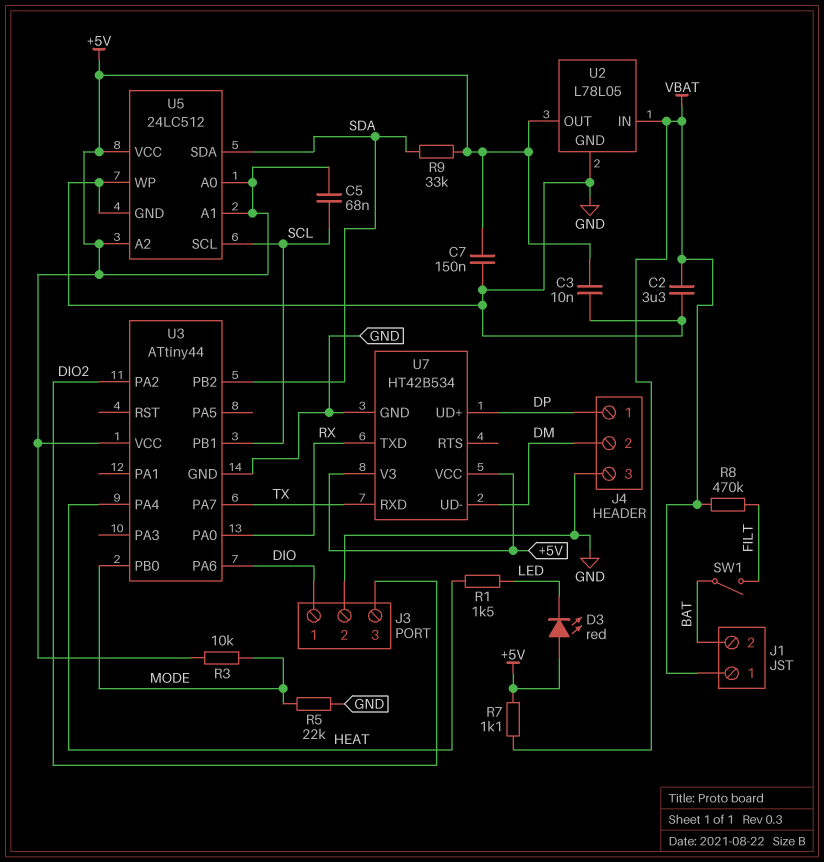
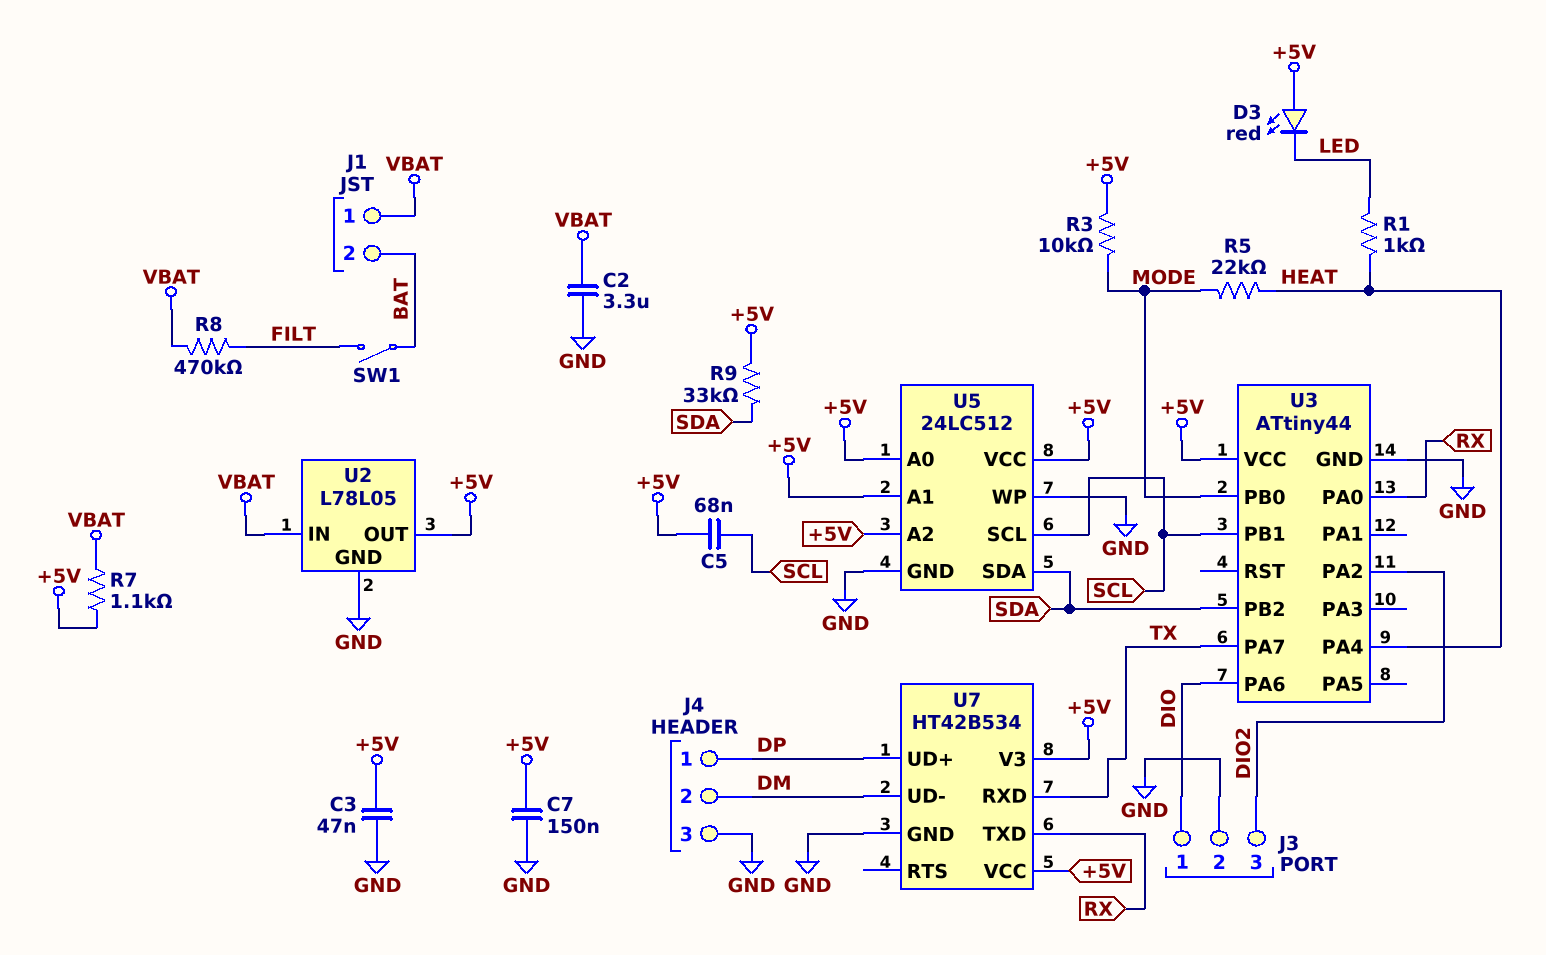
C3: 10nF (+5V, GND) -> 47nF (+5V, GND)
R1: 1.5k (HEAT, LED) -> 1k (HEAT, LED)
R5: 22k (GND, MODE) -> 22k (HEAT, MODE)

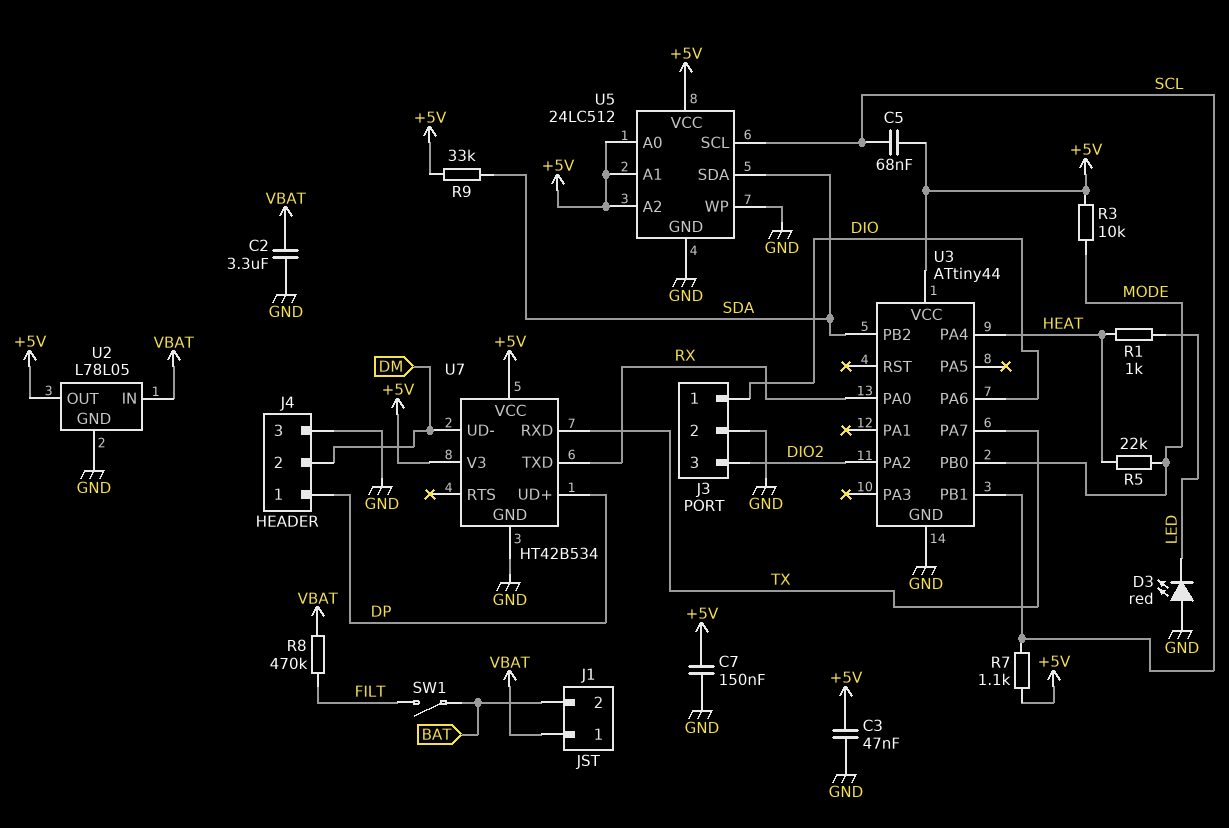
D3: LED red (A +5V, K LED) -> LED red (A GND, K LED)
R7: 1.1k (+5V, VBAT) -> 1.1k (+5V, SCL)

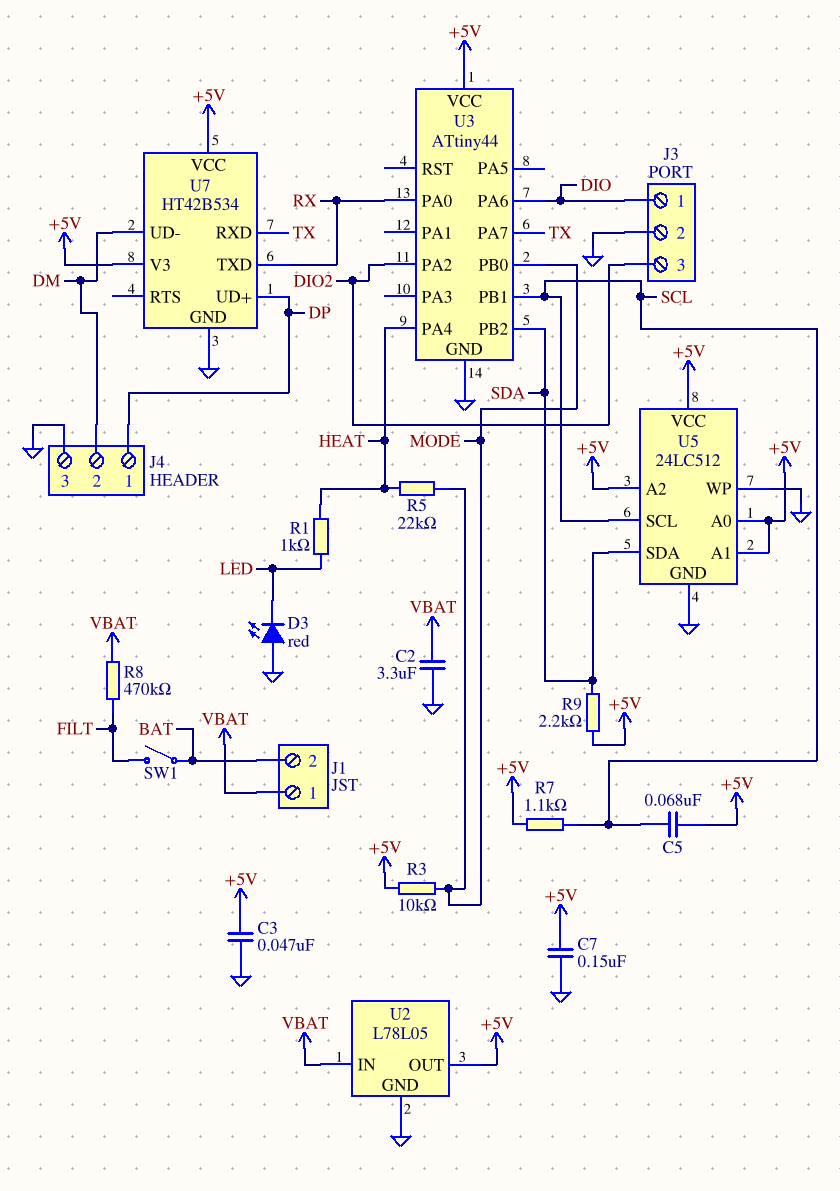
R9: 33k (+5V, SDA) -> 2.2k (+5V, SDA)

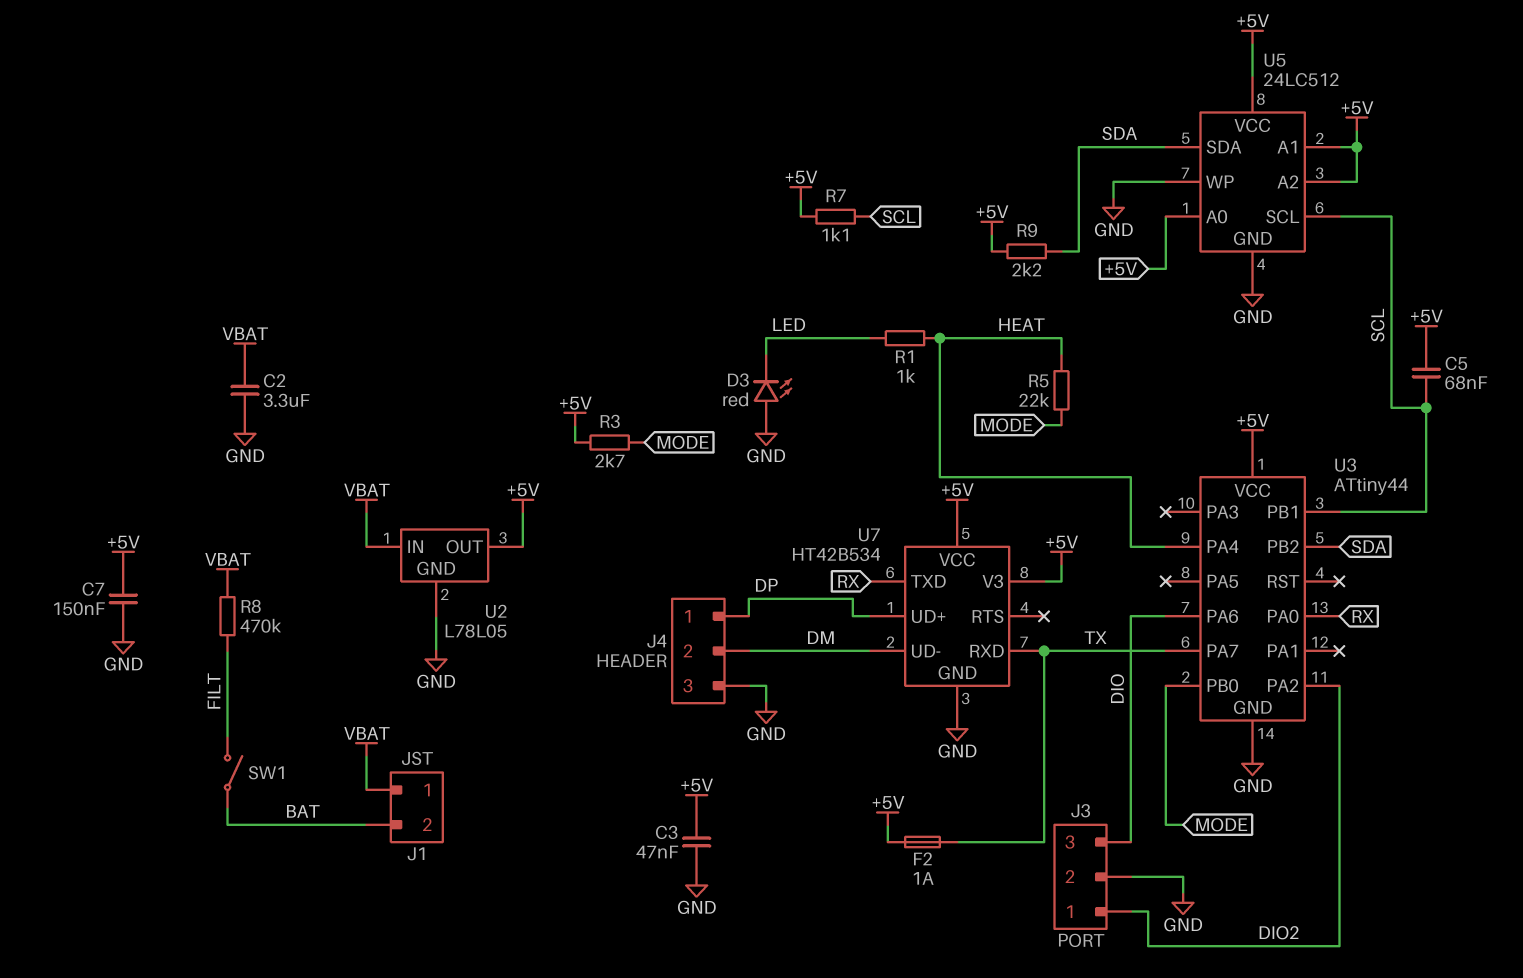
F2: none -> 1A (+5V, TX)
J3 pin 1: DIO -> DIO2
J3 pin 3: DIO2 -> DIO
R3: 10k (+5V, MODE) -> 2.7k (+5V, MODE)

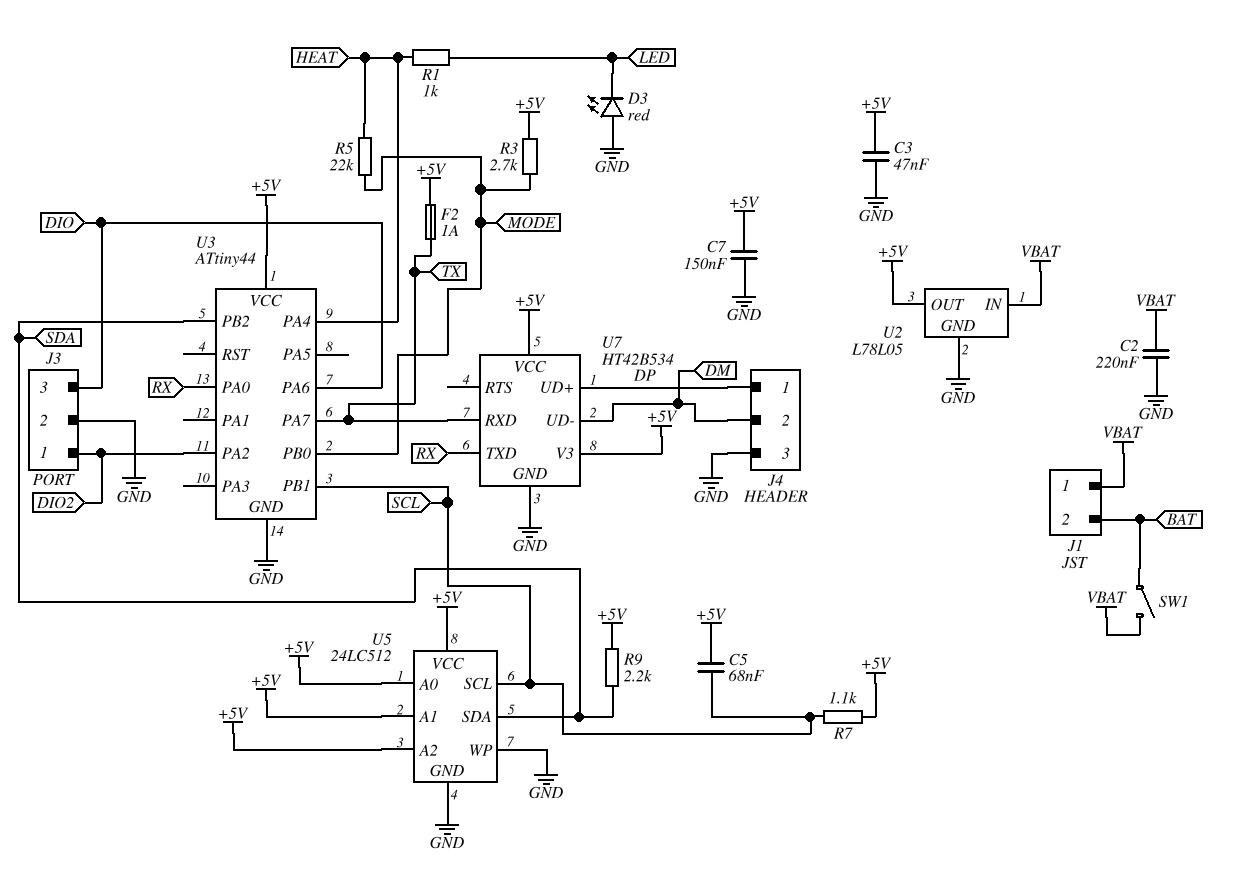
C2: 3.3uF (GND, VBAT) -> 220nF (GND, VBAT)
R8: 470k (FILT, VBAT) -> none
SW1: switch (BAT, FILT) -> switch (BAT, VBAT)

